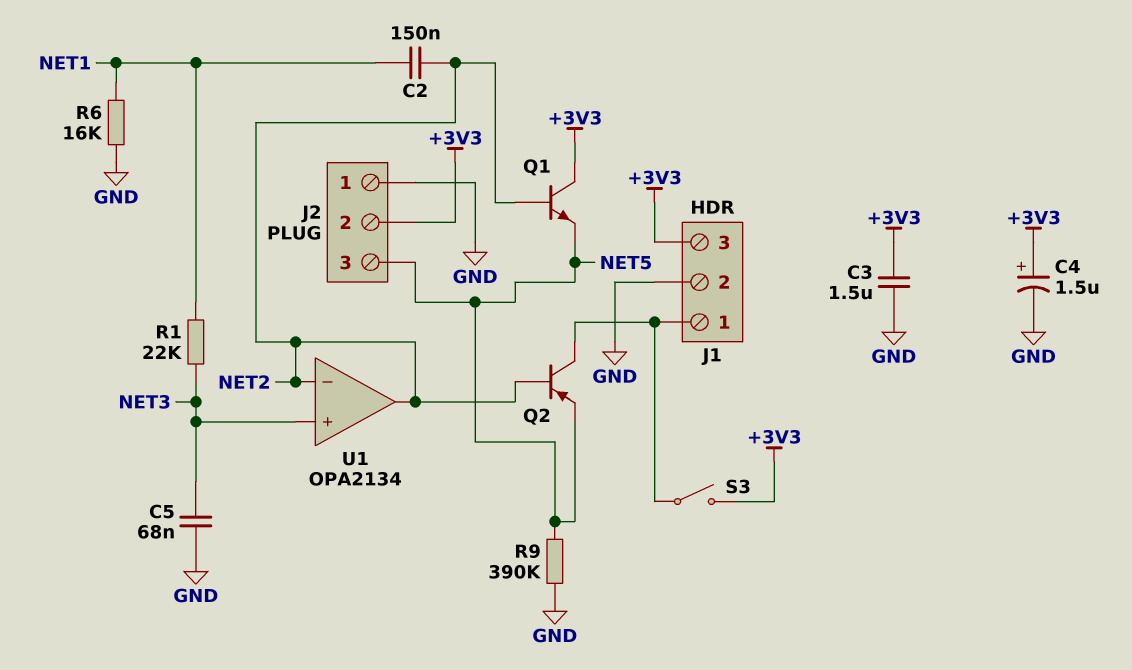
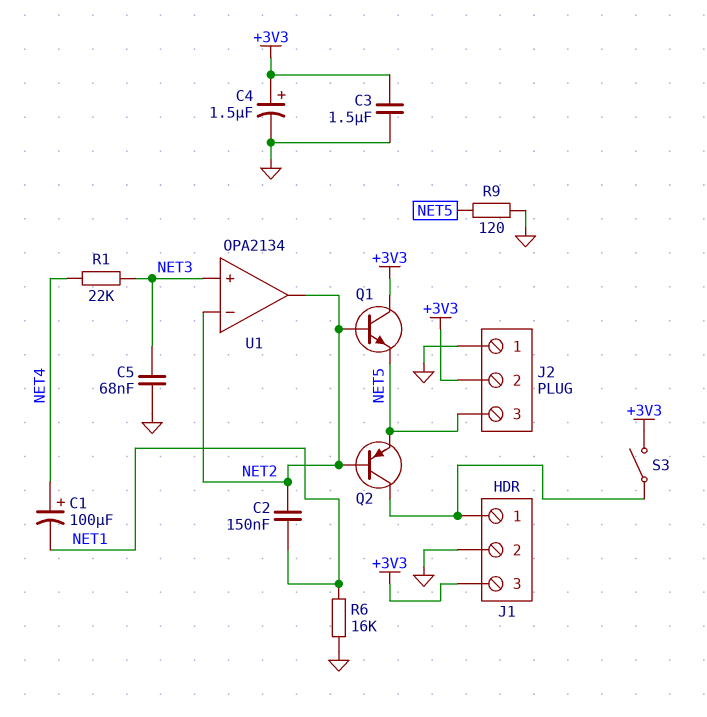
C1: none -> 100uF (plus NET4, minus NET1)
R1: 22k (NET1, NET3) -> 22k (NET3, NET4)
R9: 390k (GND, NET5) -> 120 (GND, NET5)

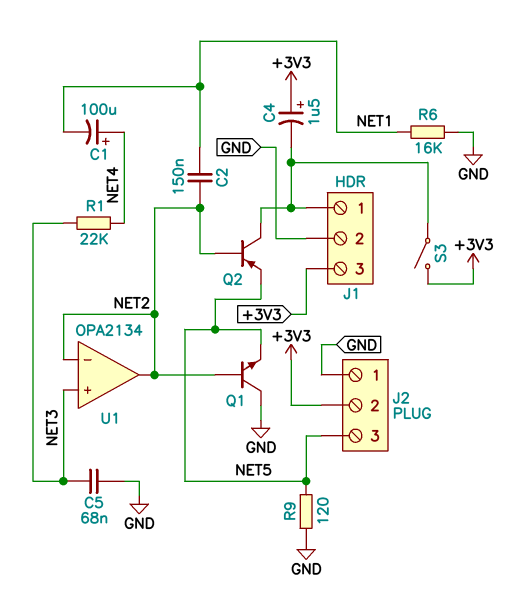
C3: 1.5uF (+3V3, GND) -> none
C4: 1.5uF (plus +3V3, minus GND) -> 1.5uF (plus +3V3, minus J1/1)
Q1: NPN (B NET2, C +3V3, E NET5) -> NPN (B NET2, C GND, E NET5)

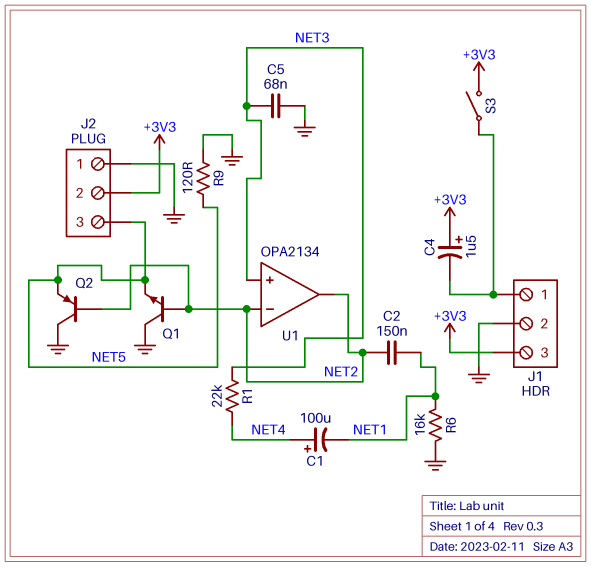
Q2: PNP (B NET2, C J1/1, E NET5) -> PNP (B NET2, C GND, E NET5)

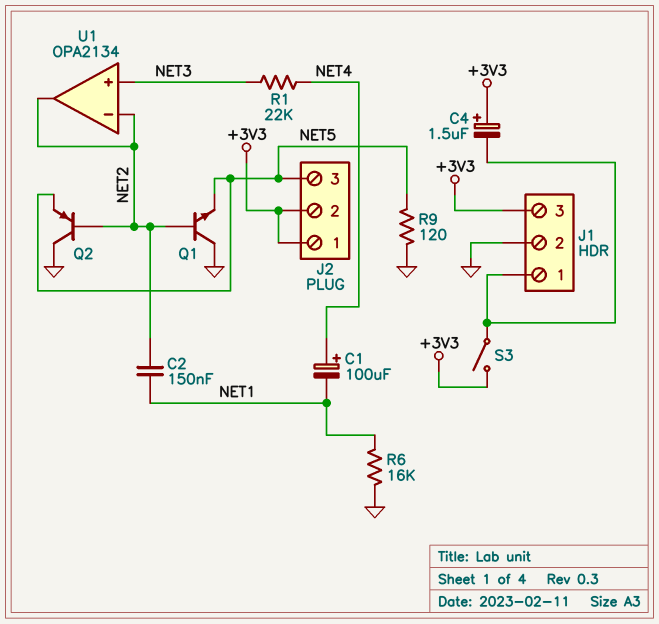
C5: 68nF (GND, NET3) -> none
J2 pin 1: GND -> +3V3

